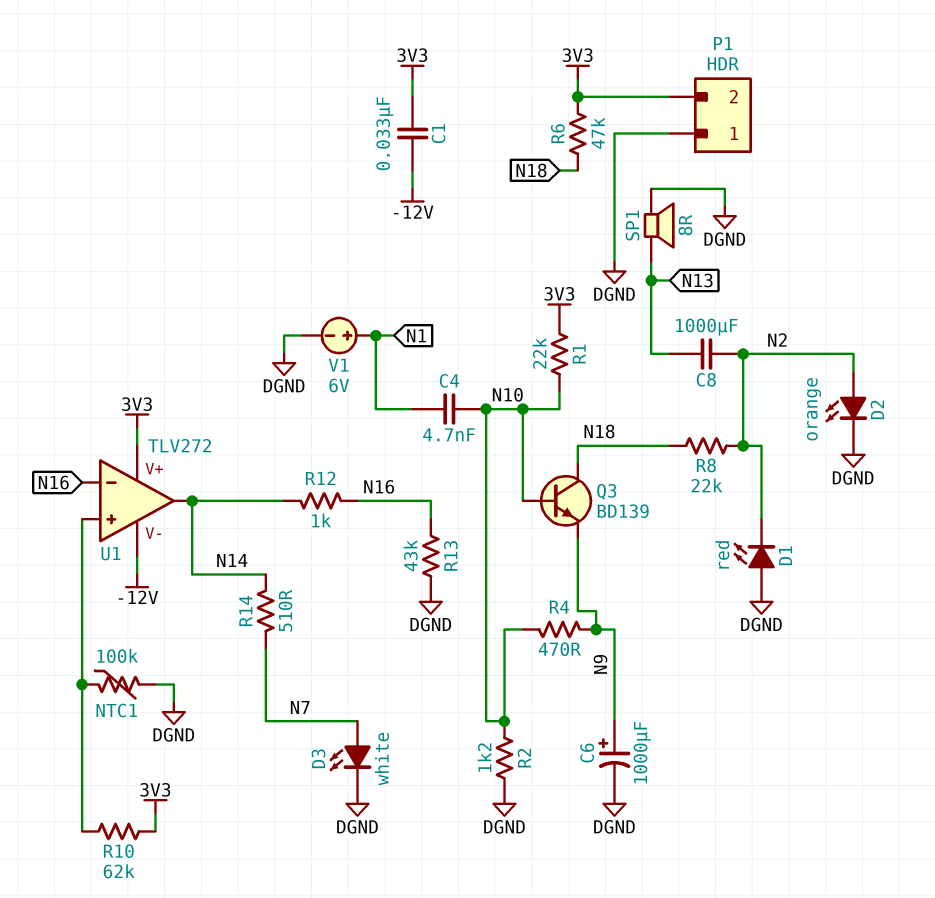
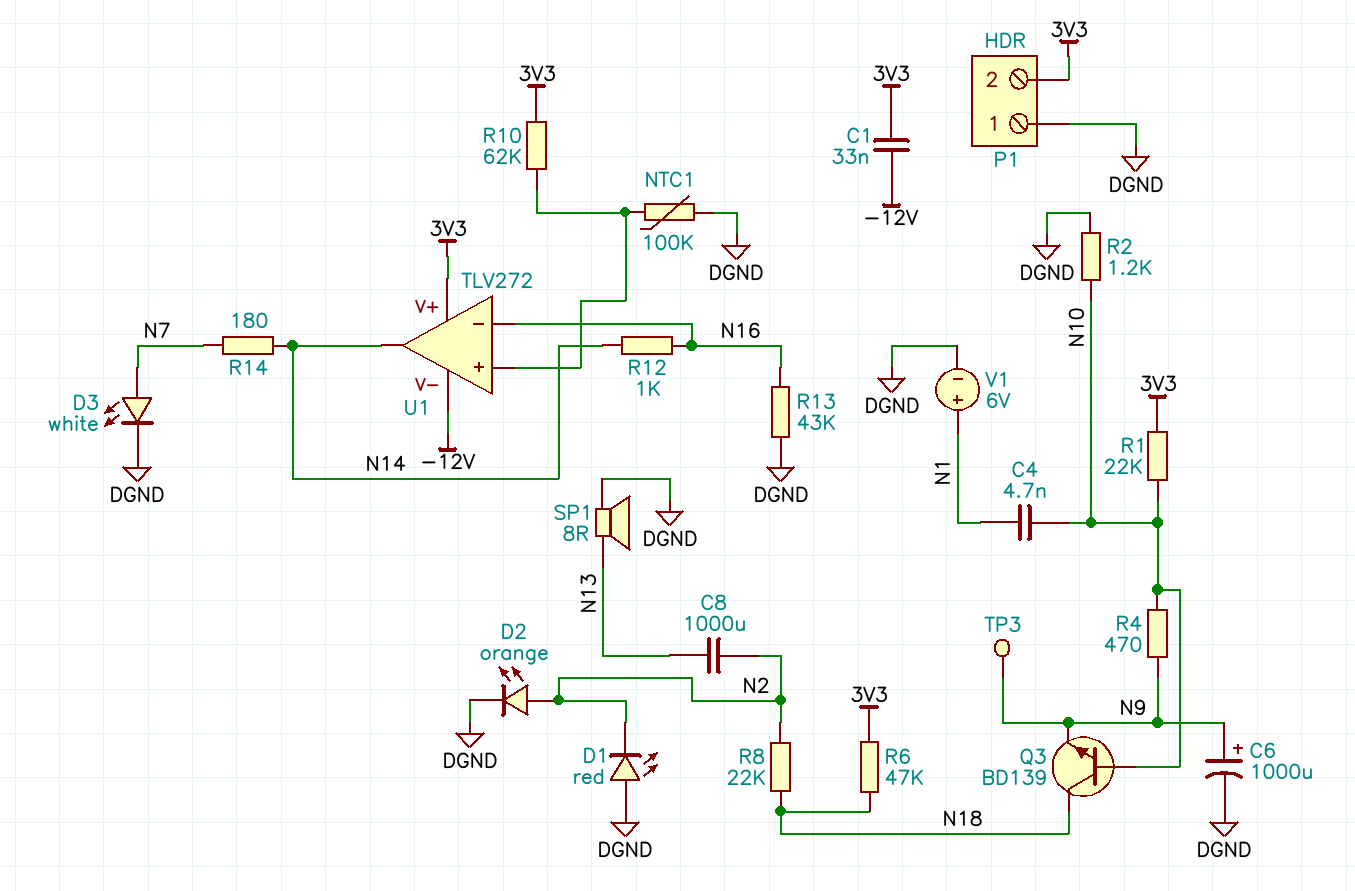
R14: 510 (N7, N14) -> 180 (N7, N14)
TP3: none -> test point (N9)

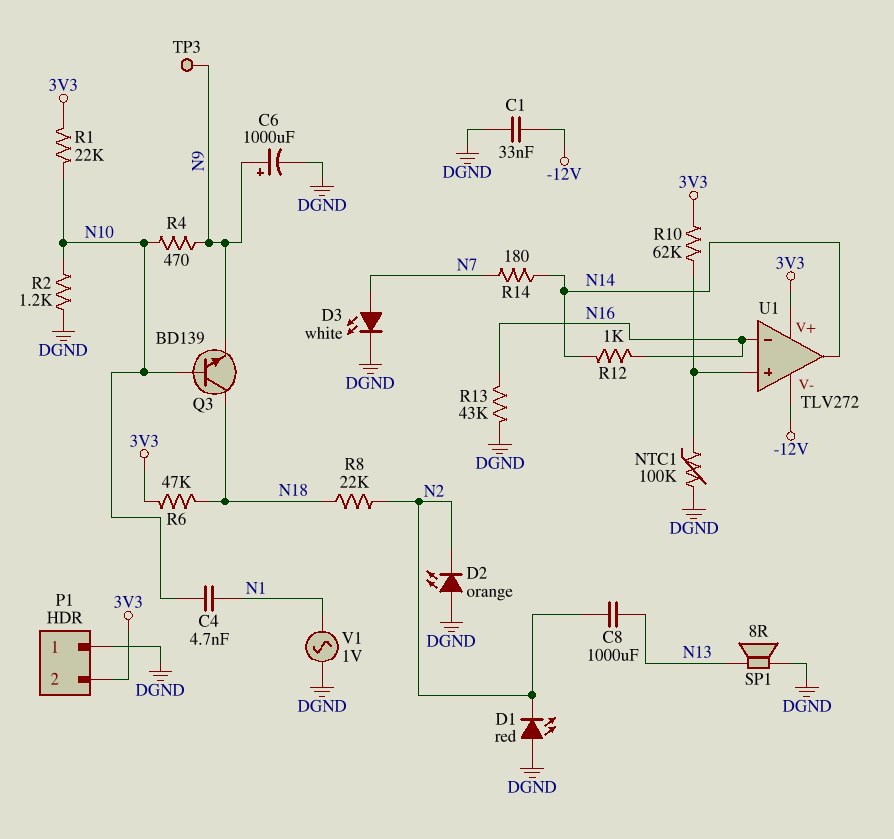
C1: 33nF (-12V, 3V3) -> 33nF (-12V, DGND)
D2: LED orange (A N2, K DGND) -> LED orange (A DGND, K N2)
V1: 6V (plus N1, minus DGND) -> AC 1V (DGND, N1)

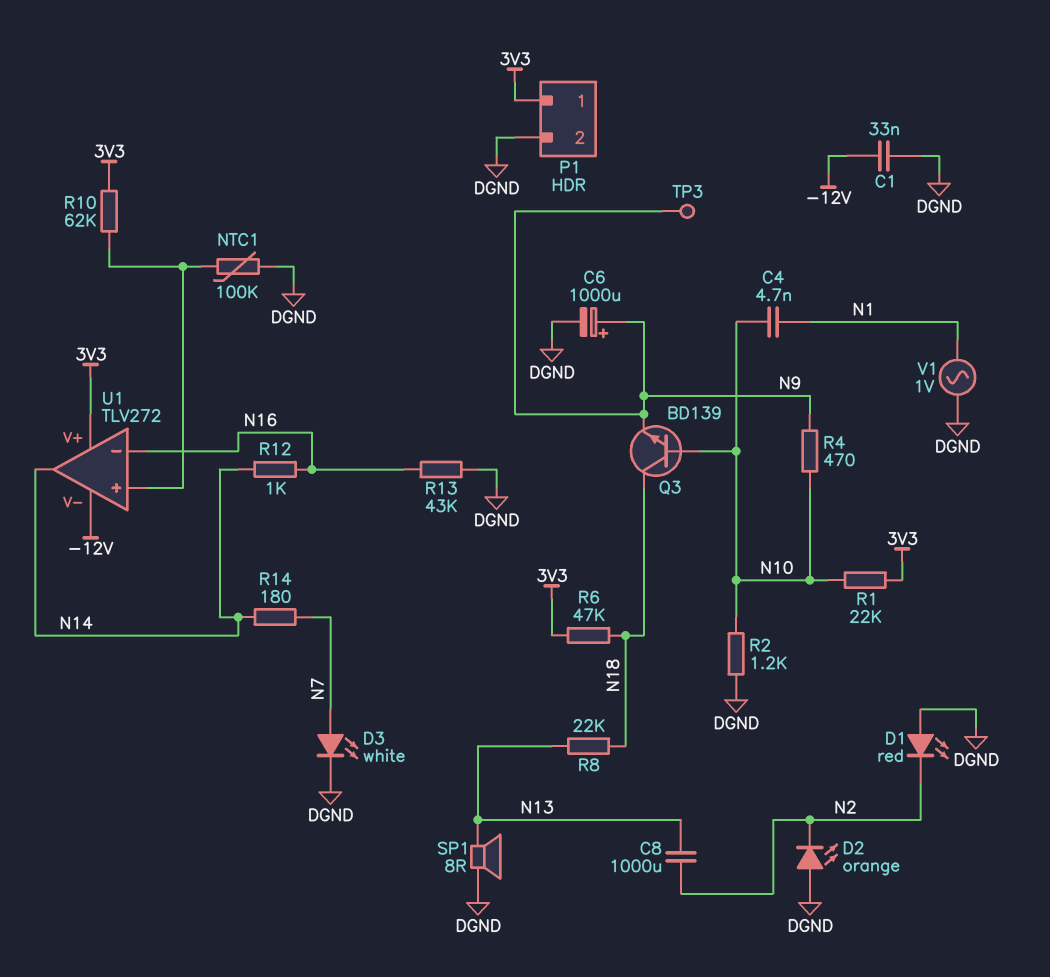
P1 pin 1: DGND -> 3V3
P1 pin 2: 3V3 -> DGND
R8: 22k (N2, N18) -> 22k (N13, N18)

